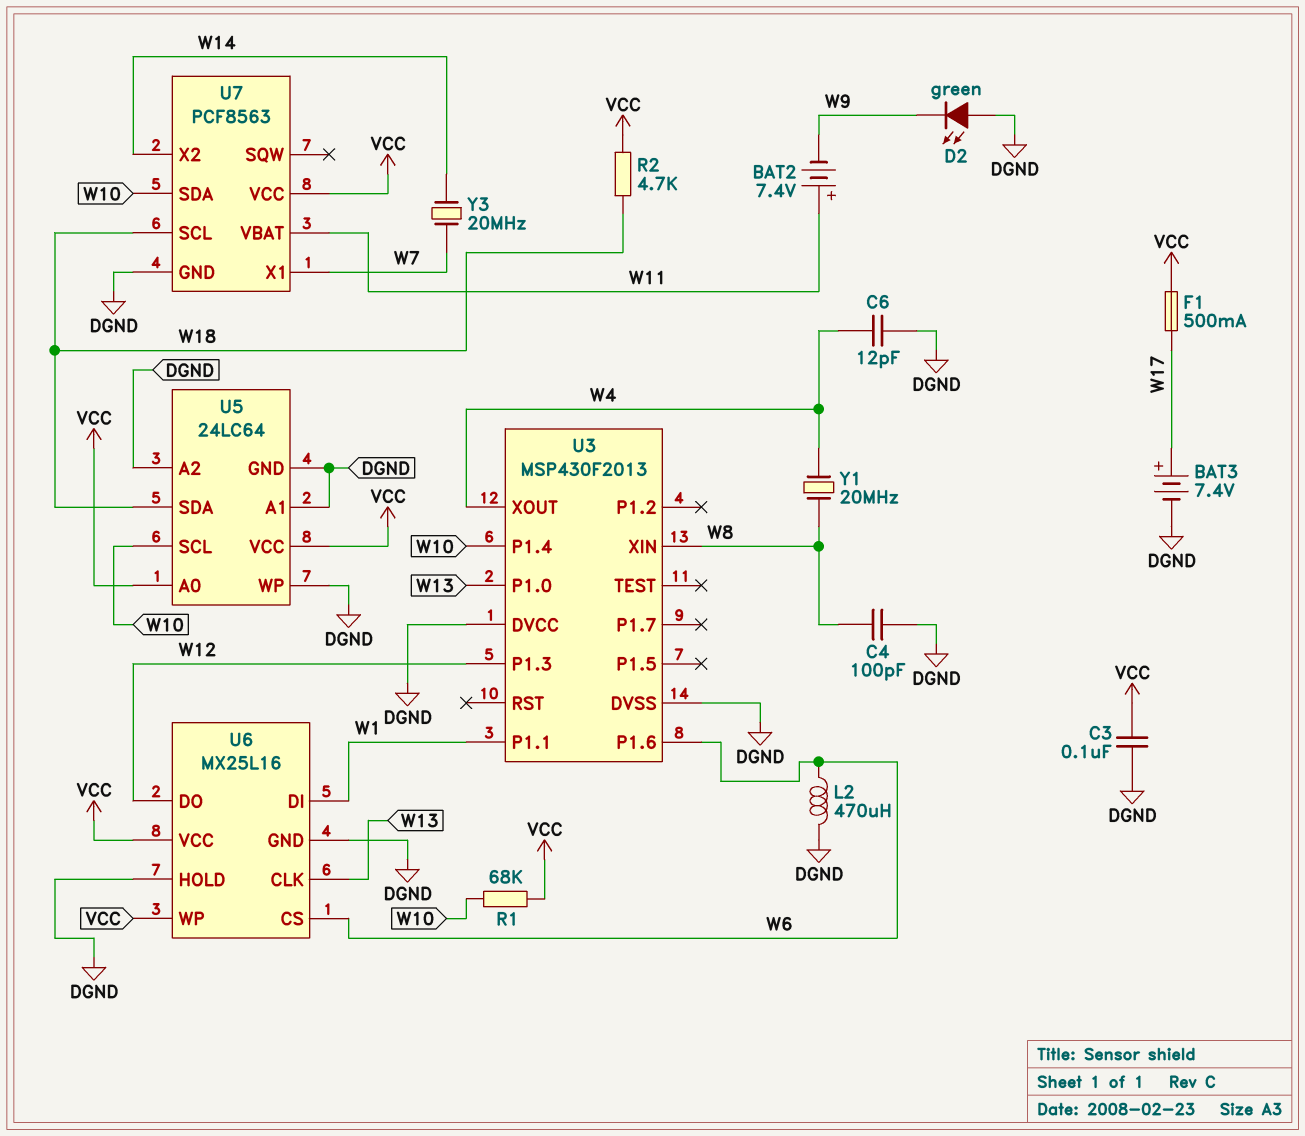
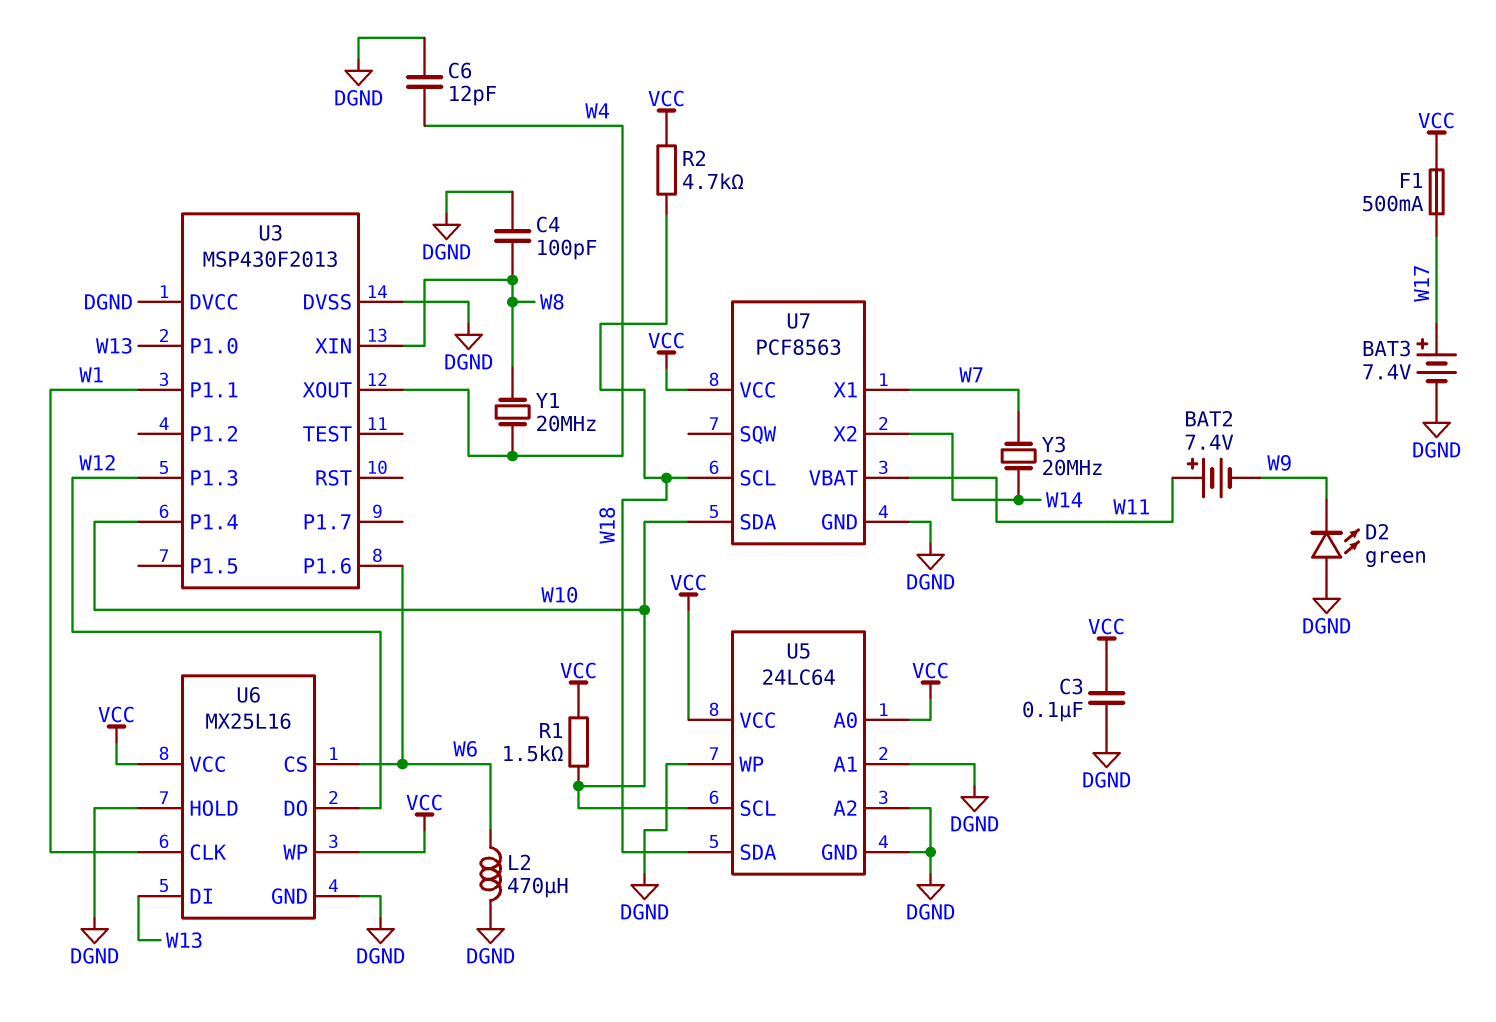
R1: 68k (VCC, W10) -> 1.5k (VCC, W10)
U6 pin CLK: W13 -> W1
U6 pin DI: W1 -> W13

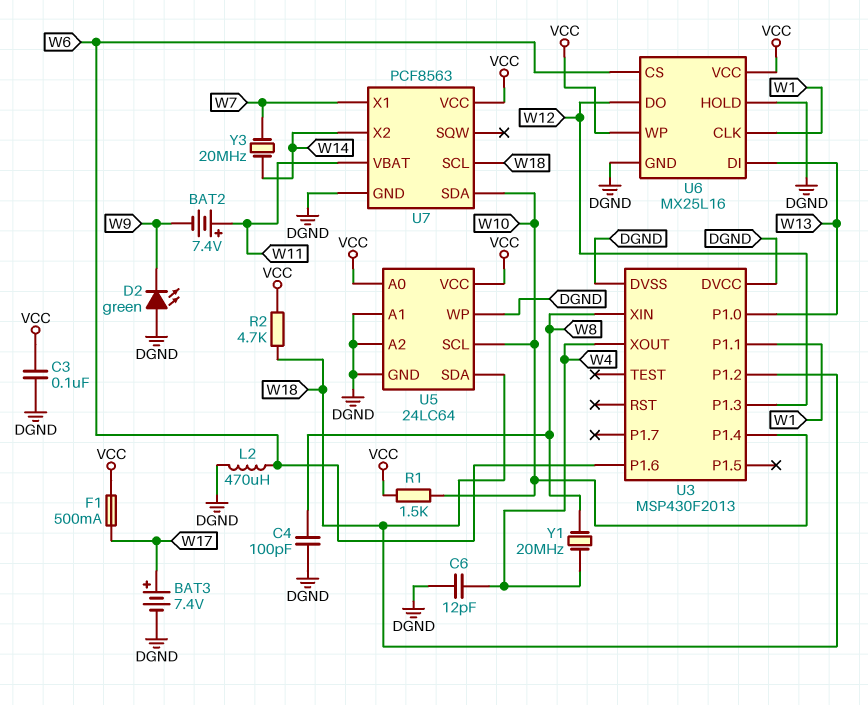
U3 pin P1.2: none -> W18

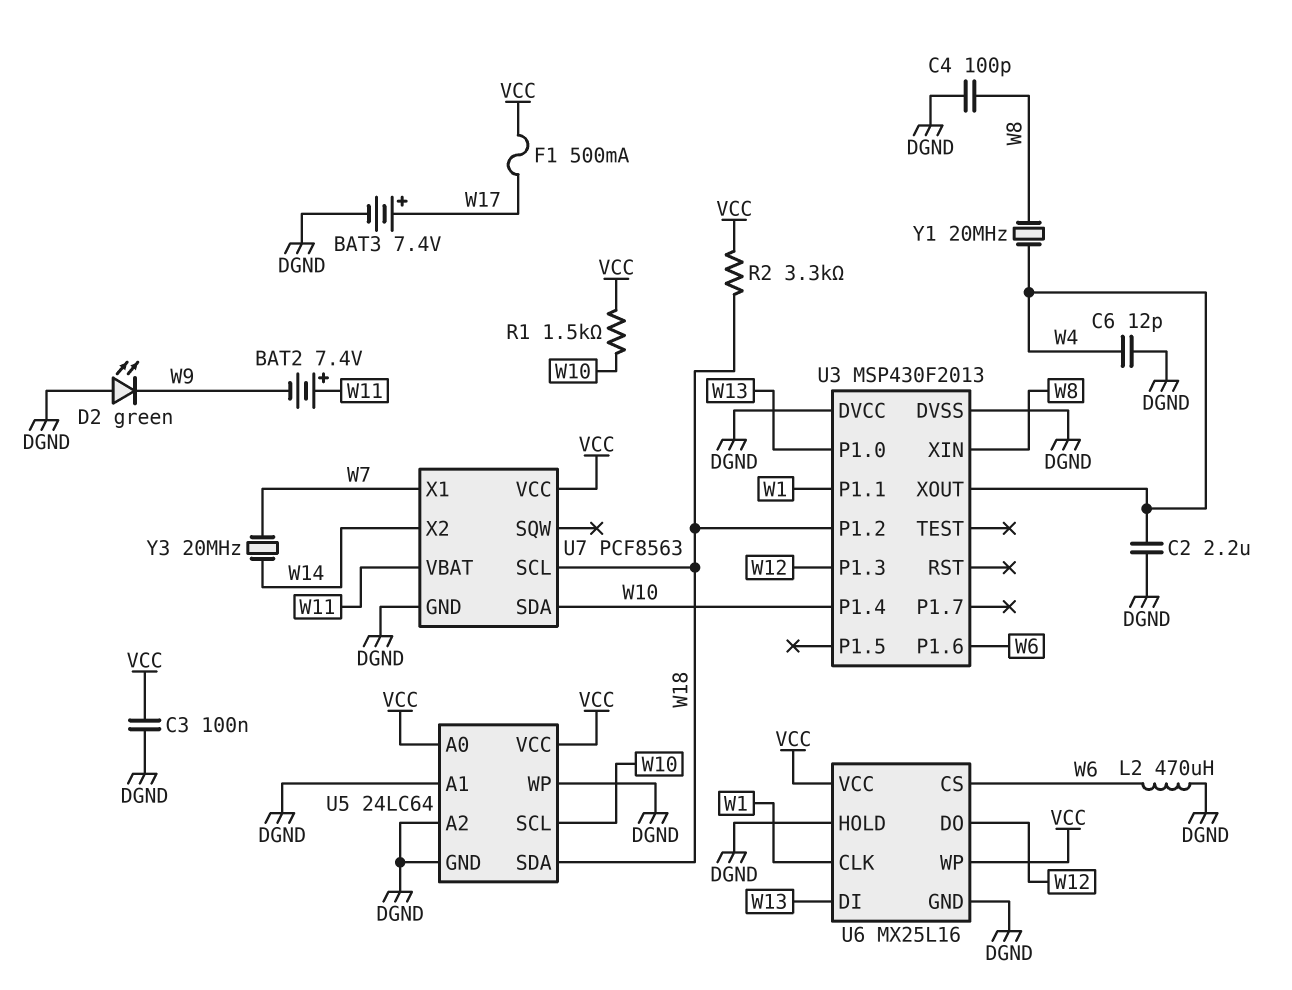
C2: none -> 2.2uF (DGND, W4)
R2: 4.7k (VCC, W18) -> 3.3k (VCC, W18)

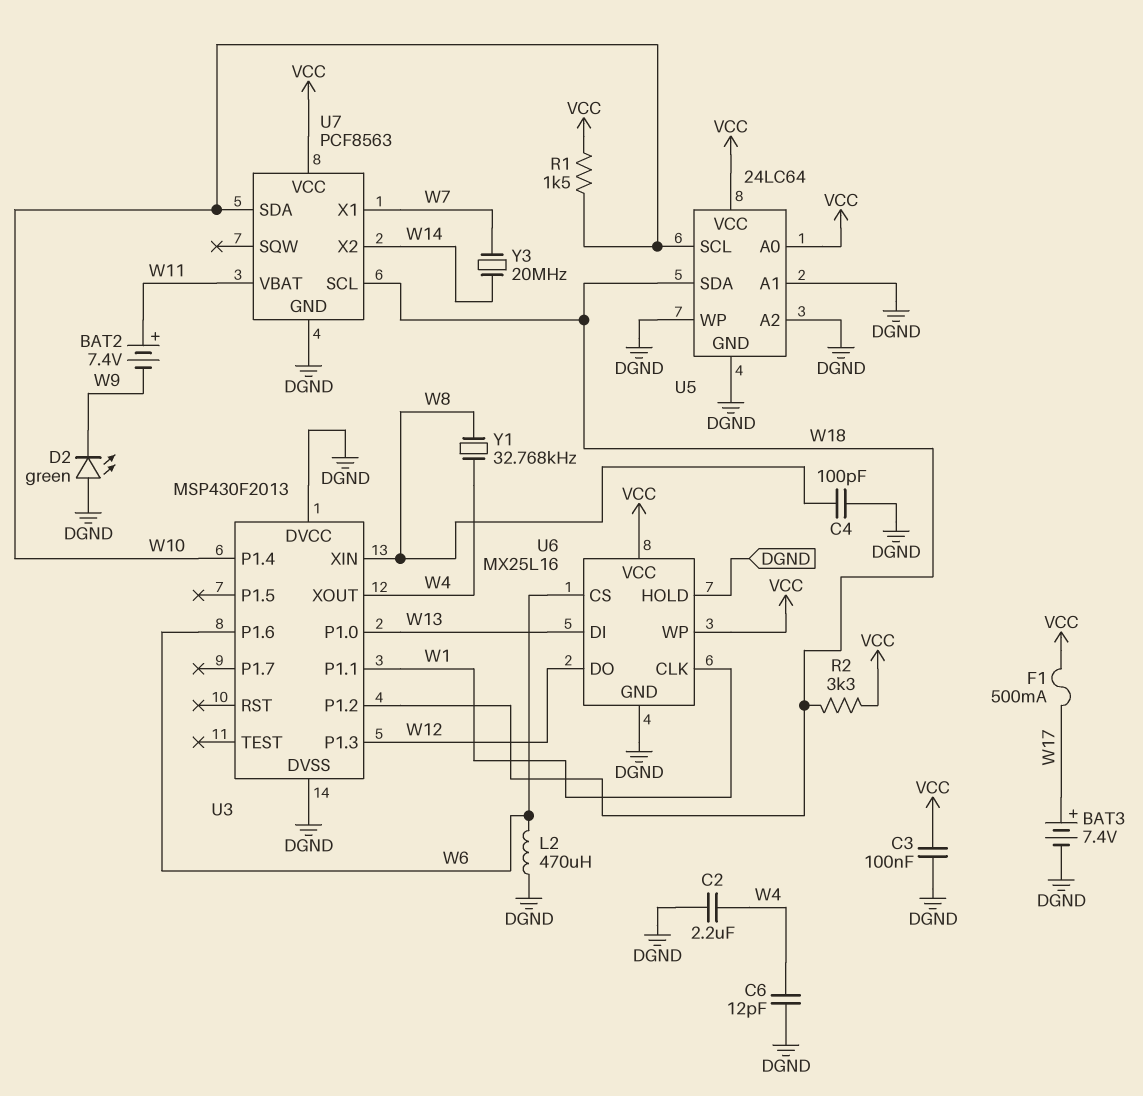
Y1: 20MHz (W4, W8) -> 32.768kHz (W4, W8)

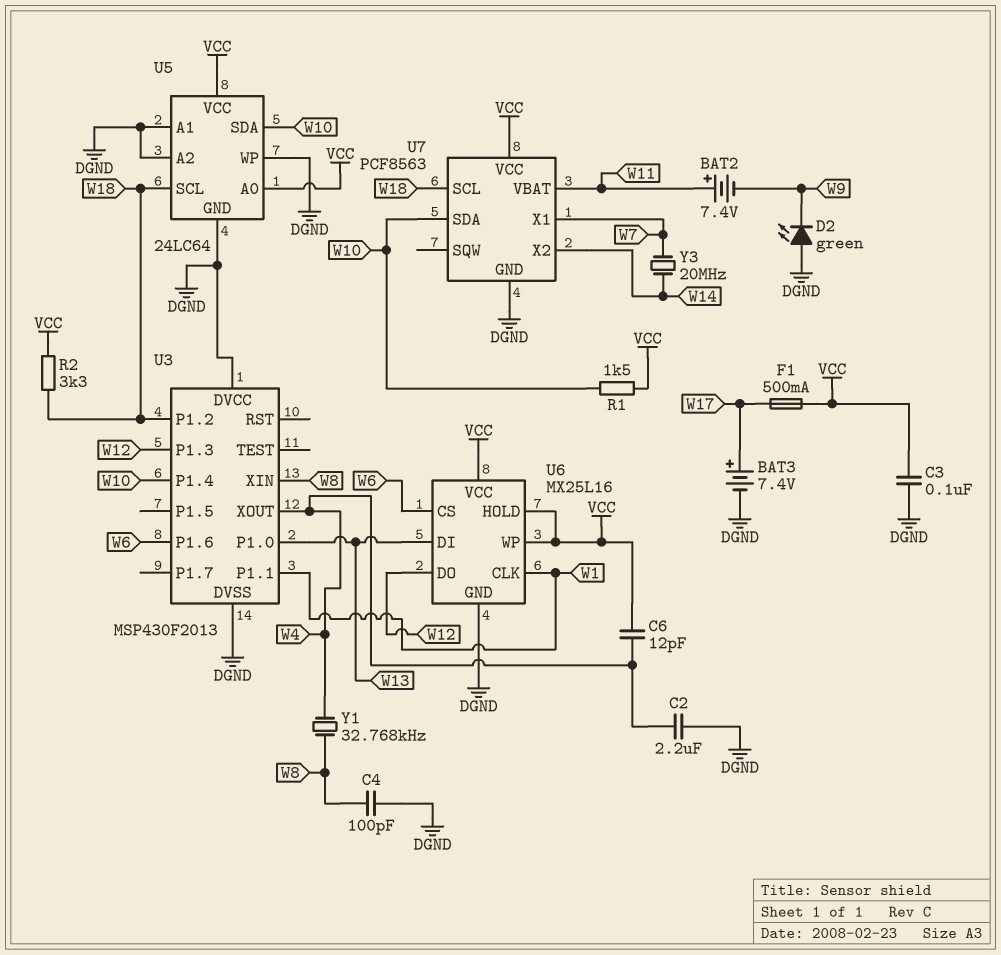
C6: 12pF (DGND, W4) -> 12pF (VCC, W4)
L2: 470uH (DGND, W6) -> none
U5 pin SCL: W10 -> W18
U5 pin SDA: W18 -> W10
U6 pin HOLD: DGND -> VCC

